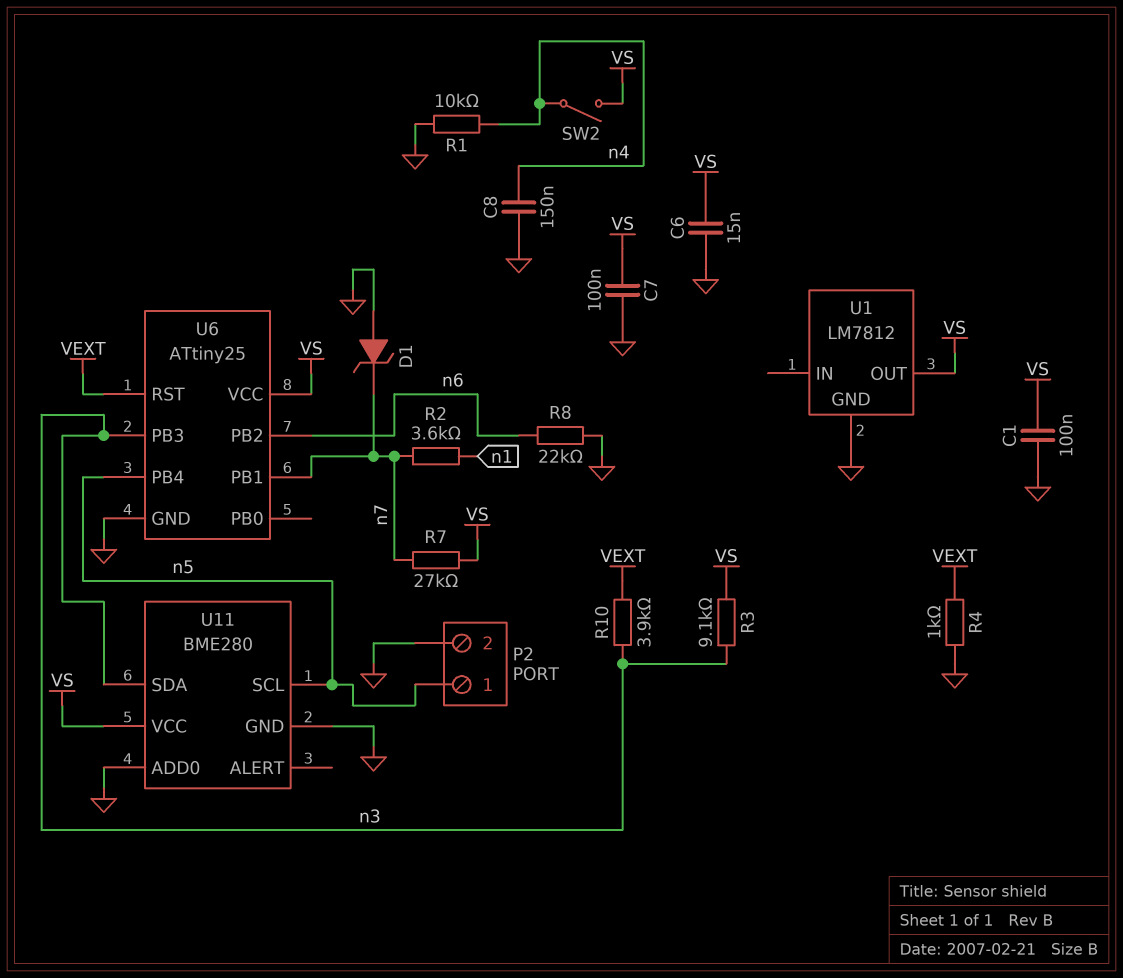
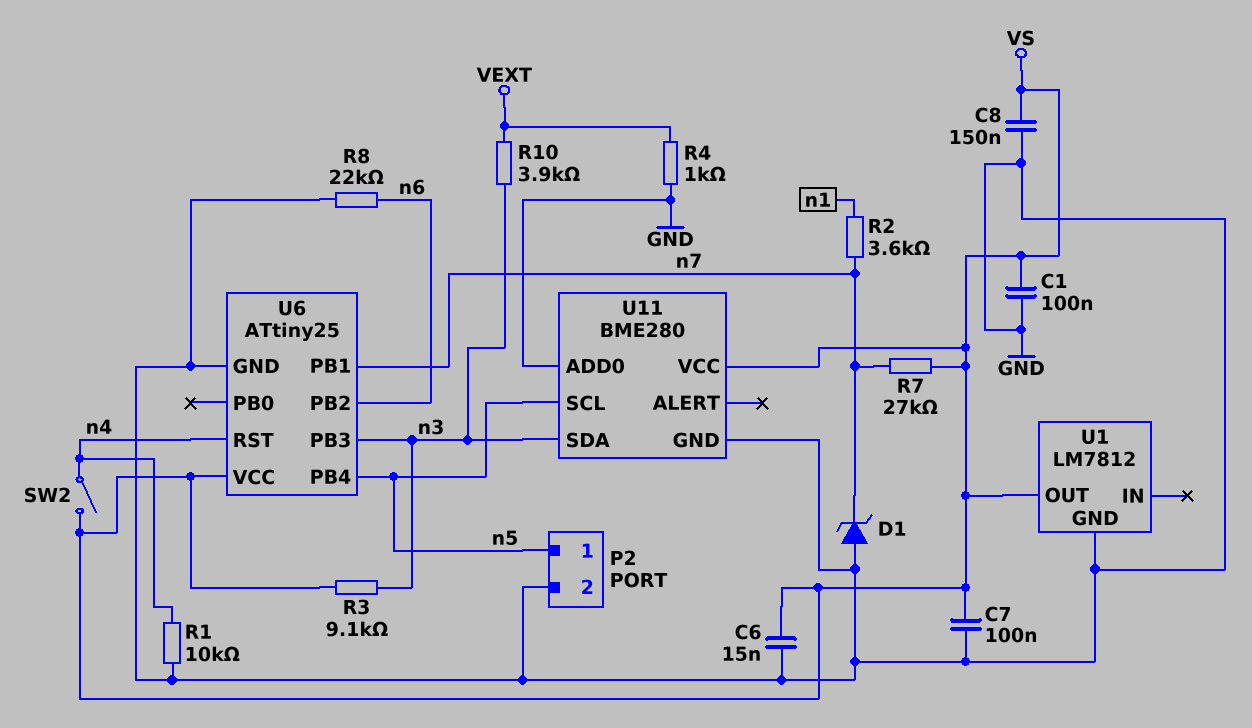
C8: 150nF (GND, n4) -> 150nF (GND, VS)
U6 pin RST: VEXT -> n4

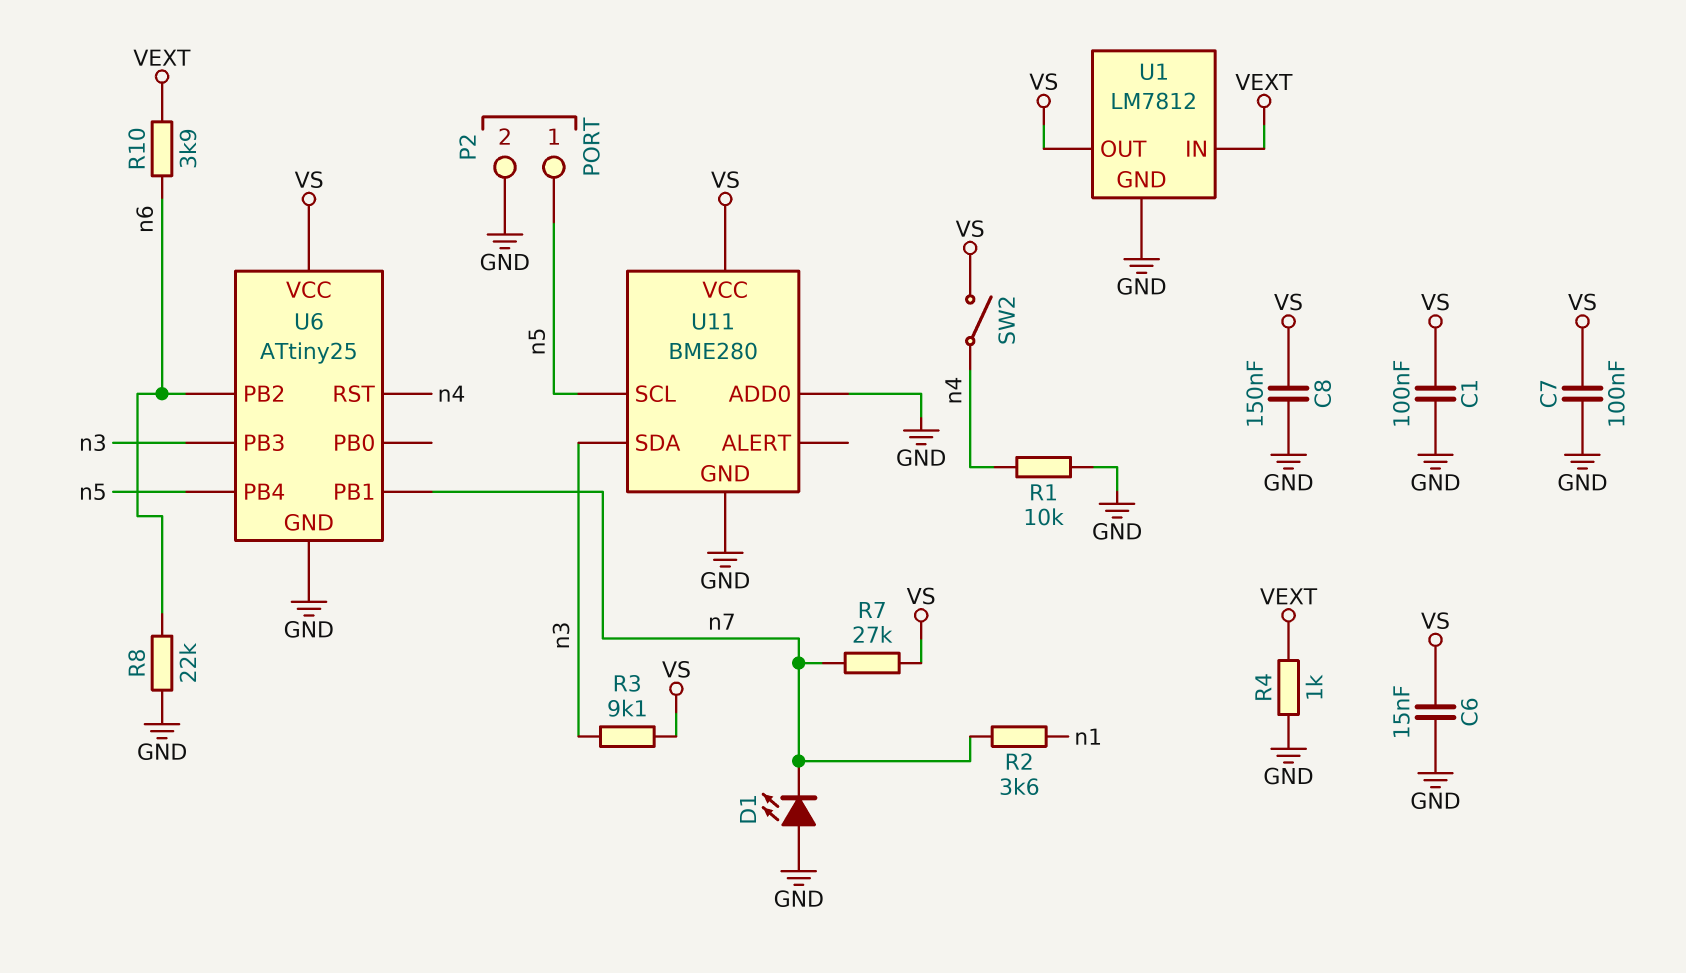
D1: zener (A GND, K n7) -> LED (A GND, K n7)
R10: 3.9k (VEXT, n3) -> 3.9k (VEXT, n6)
U1 pin IN: none -> VEXT

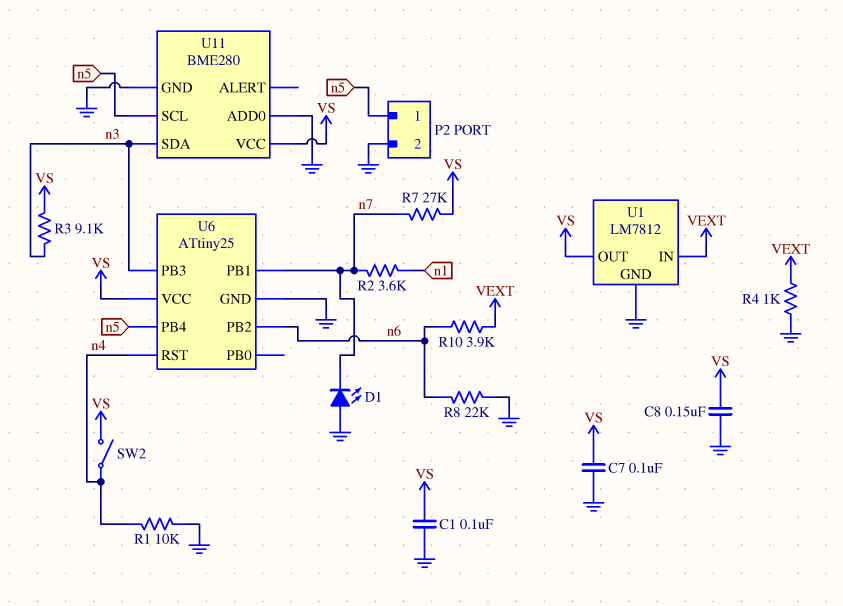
C6: 15nF (GND, VS) -> none

